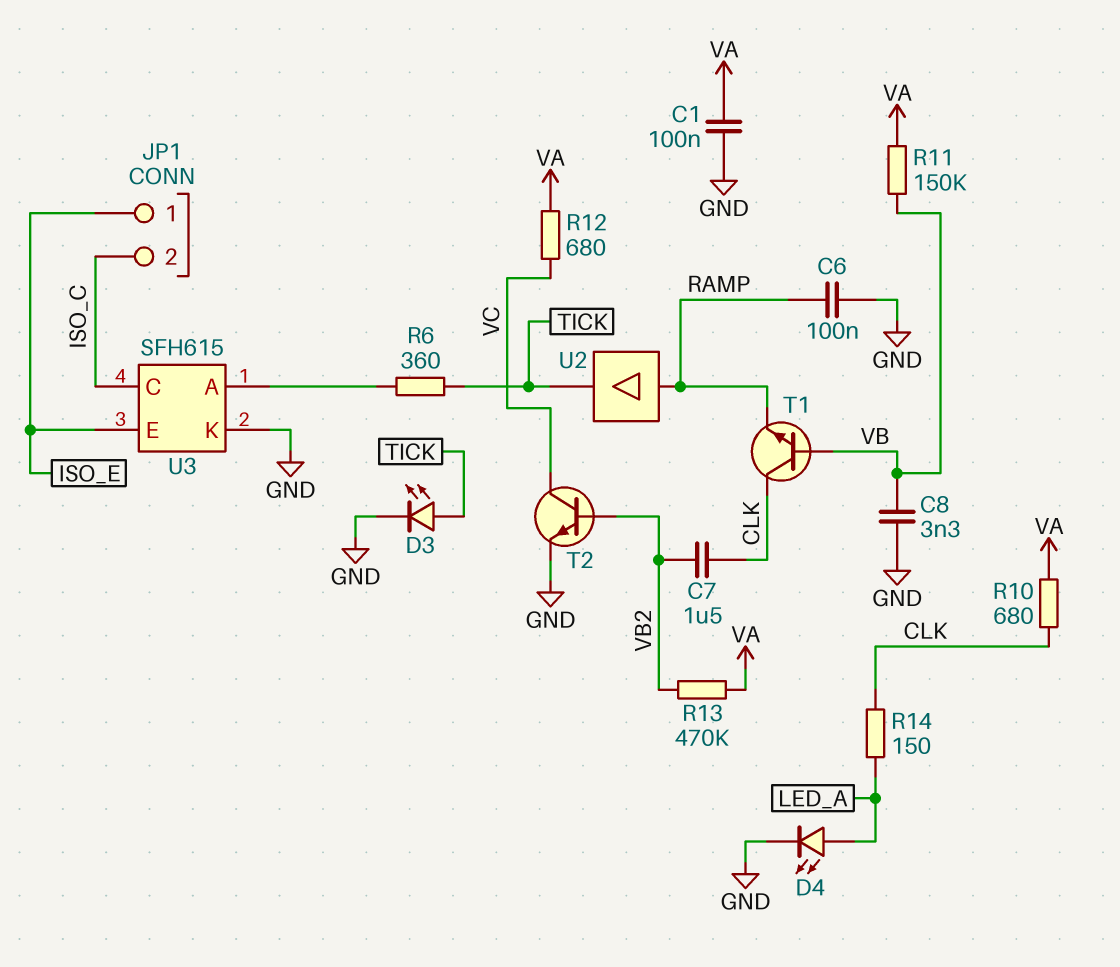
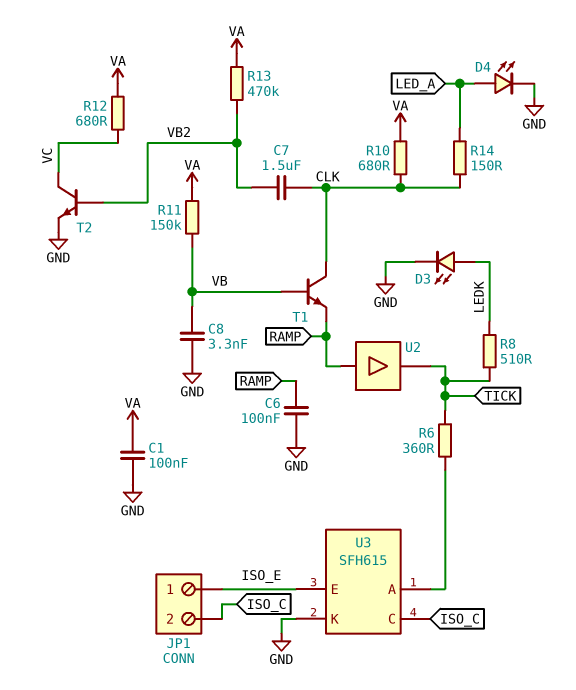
D3: LED (A TICK, K GND) -> LED (A LEDK, K GND)
R8: none -> 510 (LEDK, TICK)

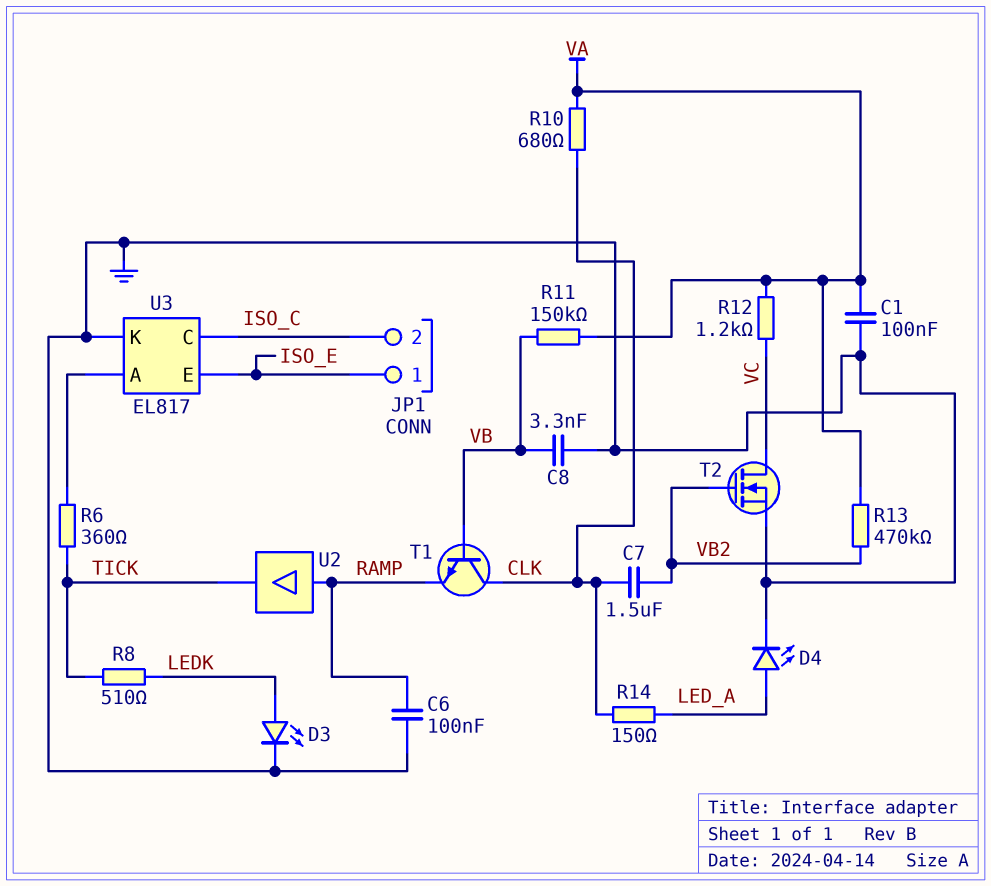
R12: 680 (VA, VC) -> 1.2k (VA, VC)
T2: NPN (B VB2, C VC, E GND) -> NMOS (G VB2, D VC, S GND)
U3: SFH615 -> EL817

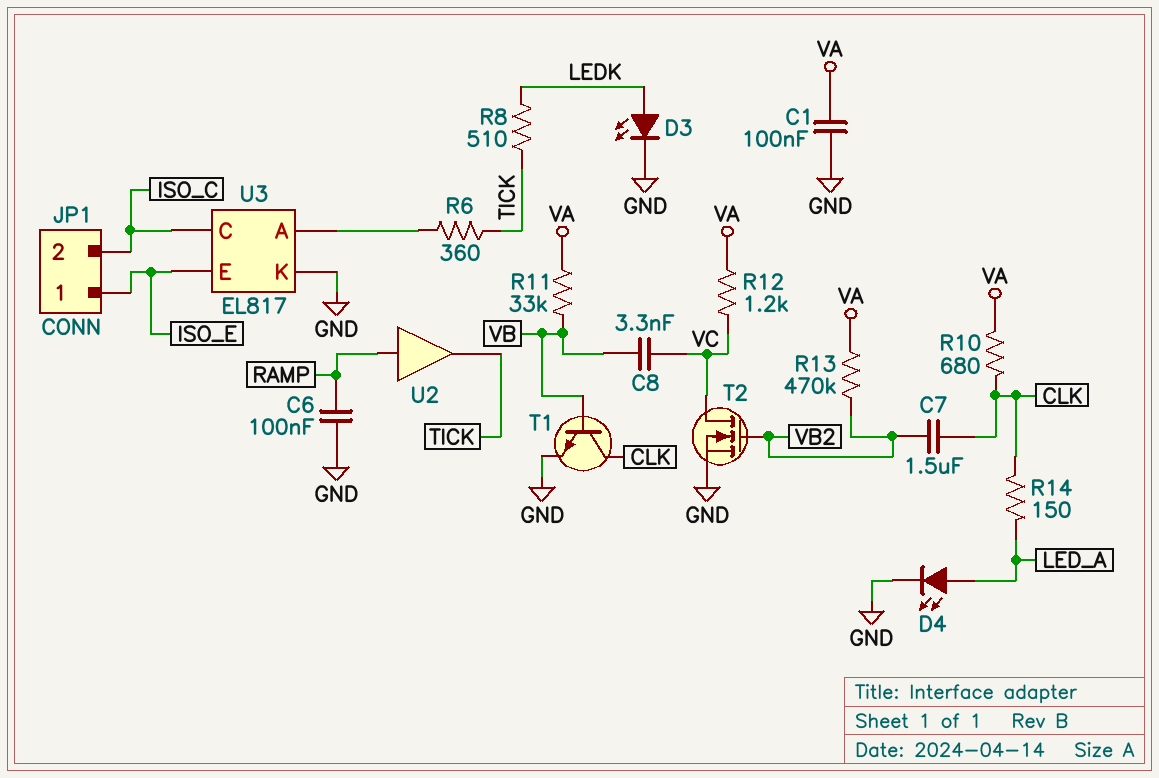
C8: 3.3nF (GND, VB) -> 3.3nF (VB, VC)
R11: 150k (VA, VB) -> 33k (VA, VB)
T1: NPN (B VB, C CLK, E RAMP) -> NPN (B VB, C CLK, E GND)

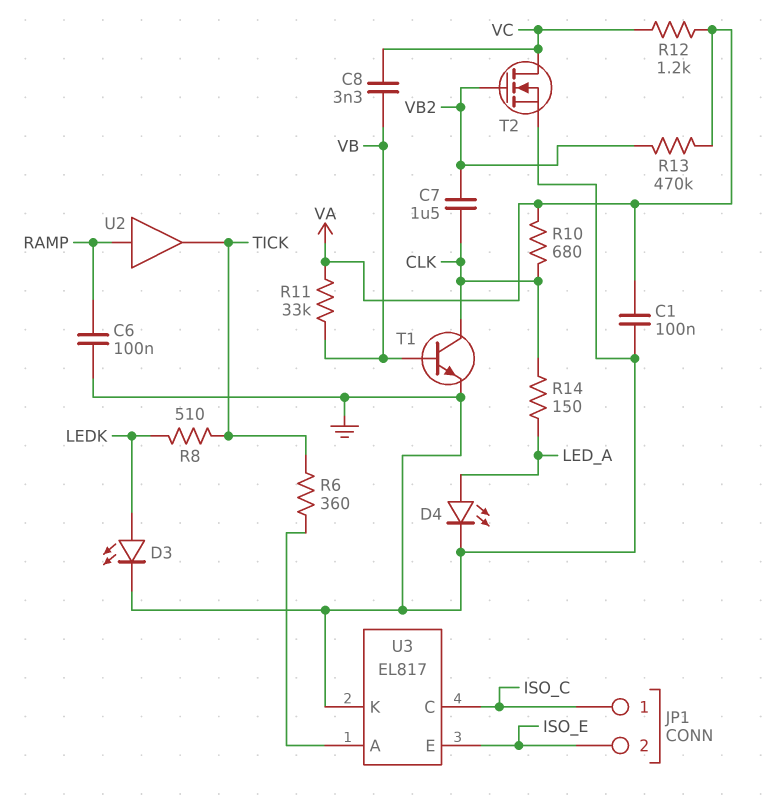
JP1 pin 1: ISO_E -> ISO_C
JP1 pin 2: ISO_C -> ISO_E

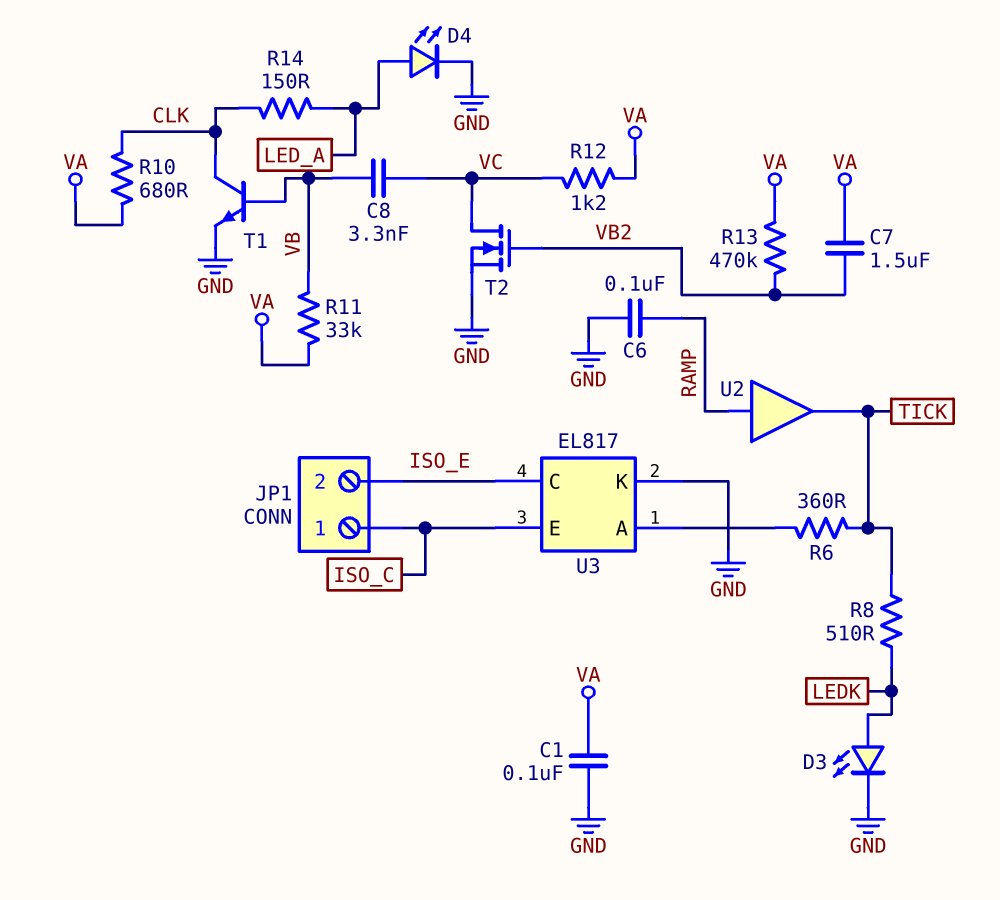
C7: 1.5uF (CLK, VB2) -> 1.5uF (VA, VB2)
U3 pin C: ISO_C -> ISO_E
U3 pin E: ISO_E -> ISO_C

